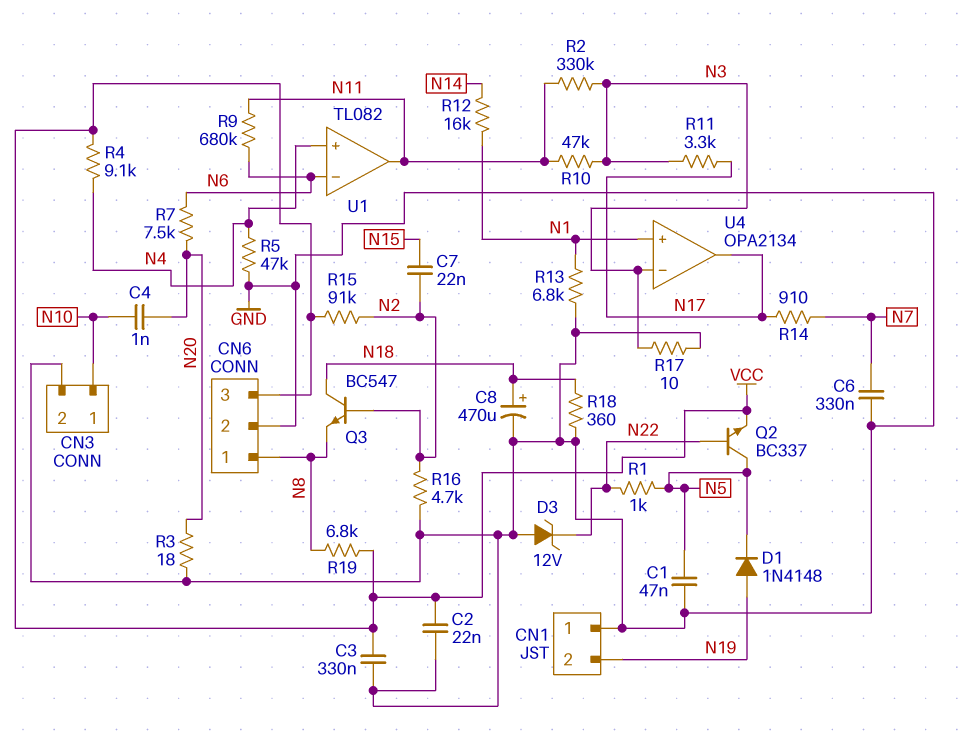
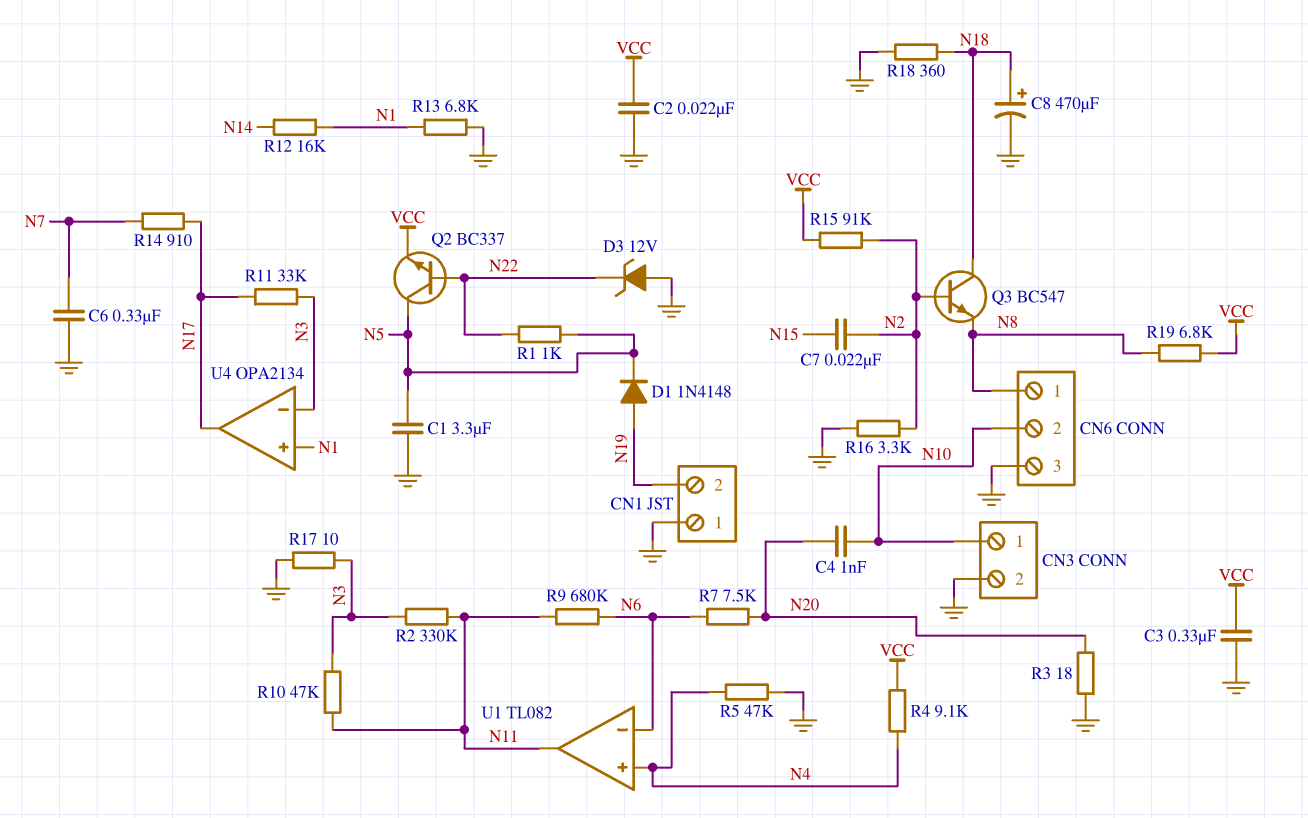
C1: 47nF (GND, N5) -> 3.3uF (GND, N5)
CN6 pin 2: GND -> N10
CN6 pin 3: VCC -> GND
R11: 3.3k (N3, N17) -> 33k (N3, N17)
R16: 4.7k (GND, N2) -> 3.3k (GND, N2)

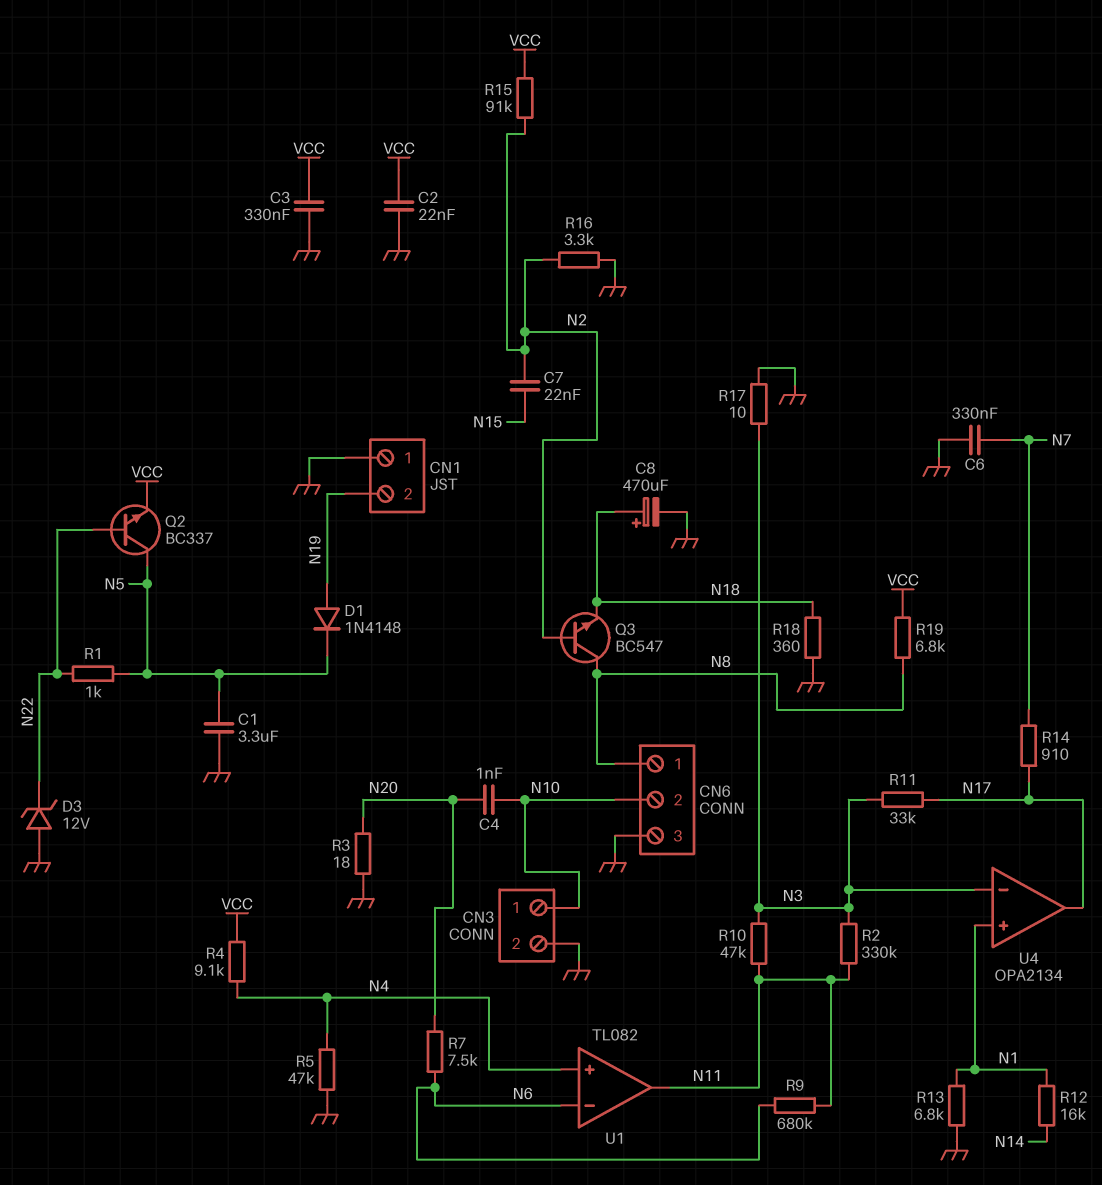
Q3: NPN BC547 (B N2, C N18, E N8) -> NPN BC547 (B N2, C N8, E N18)

